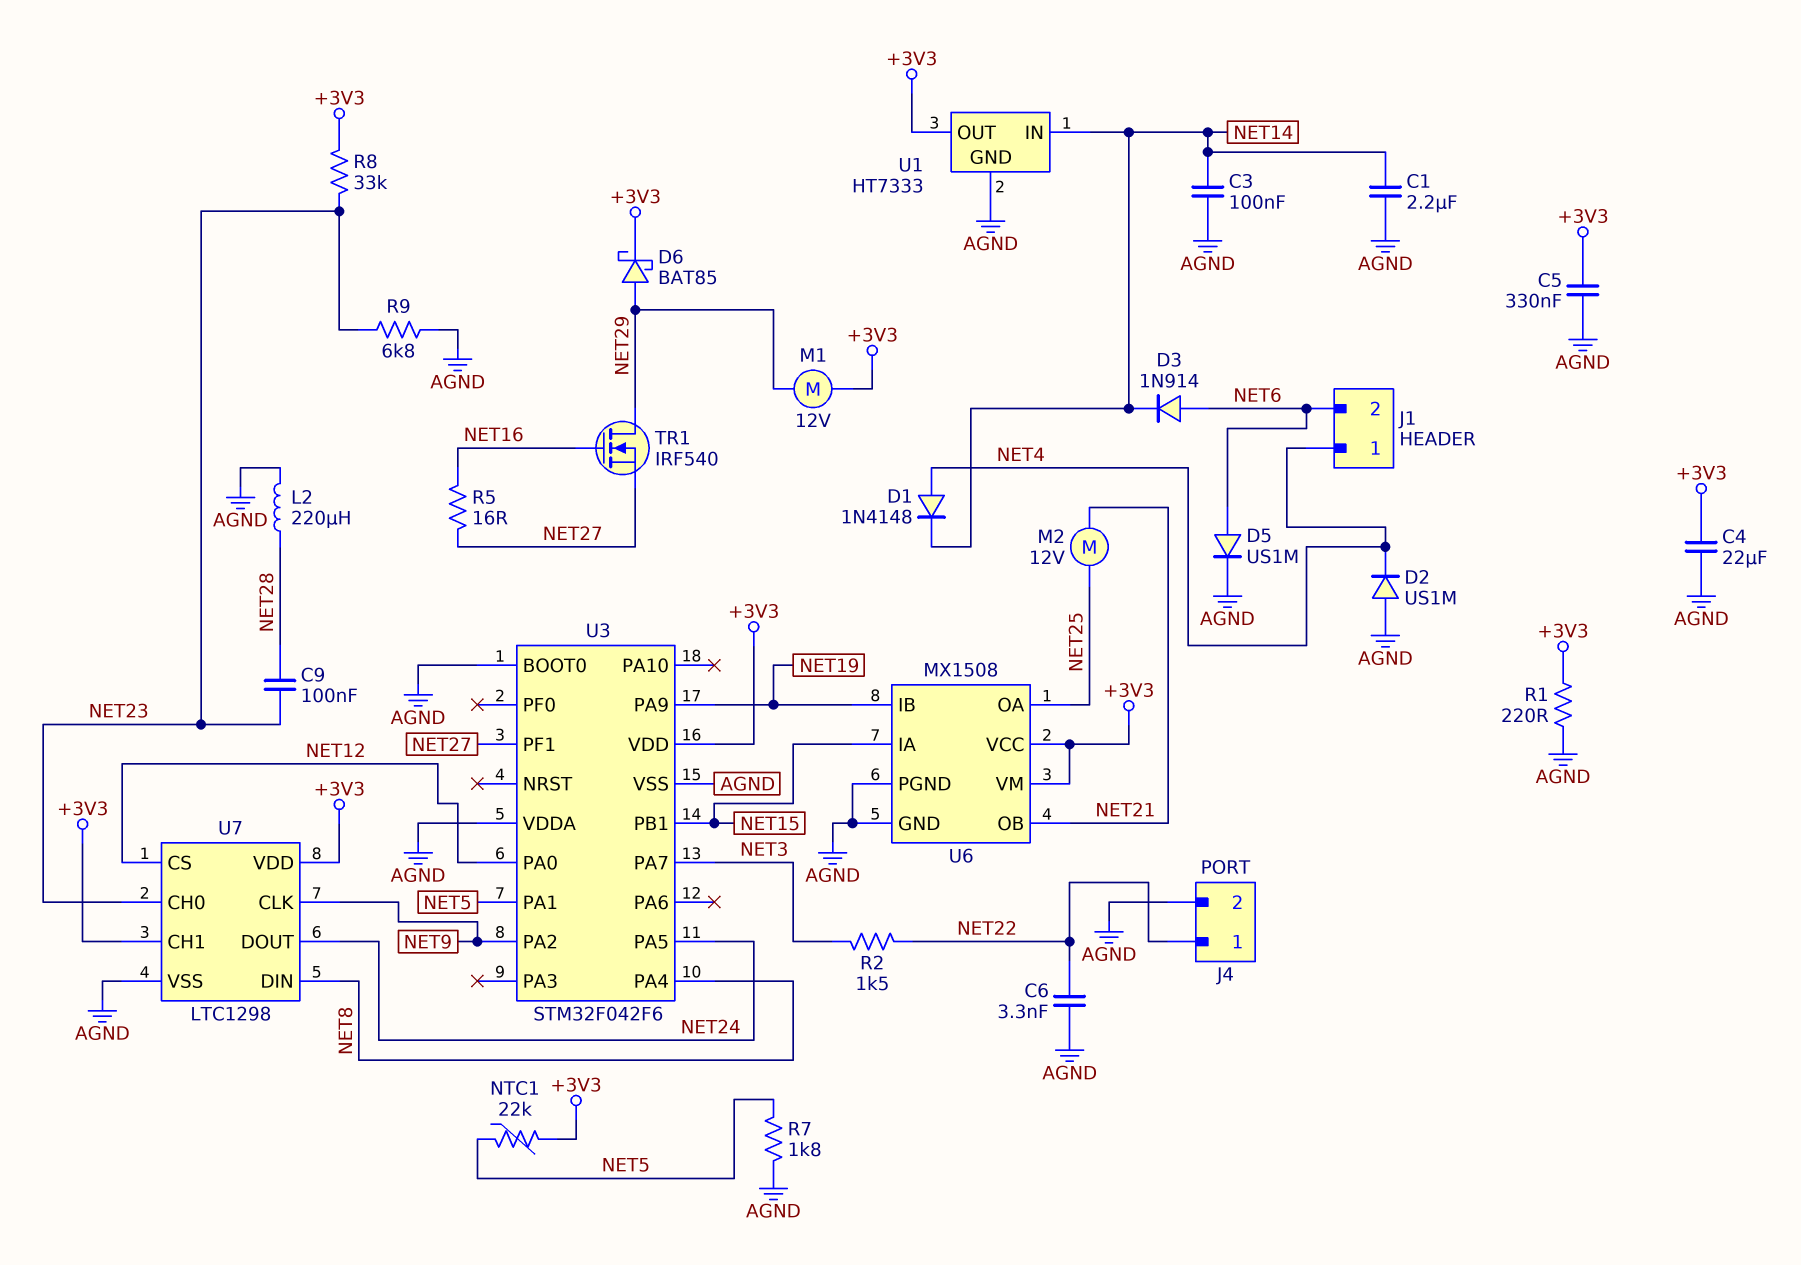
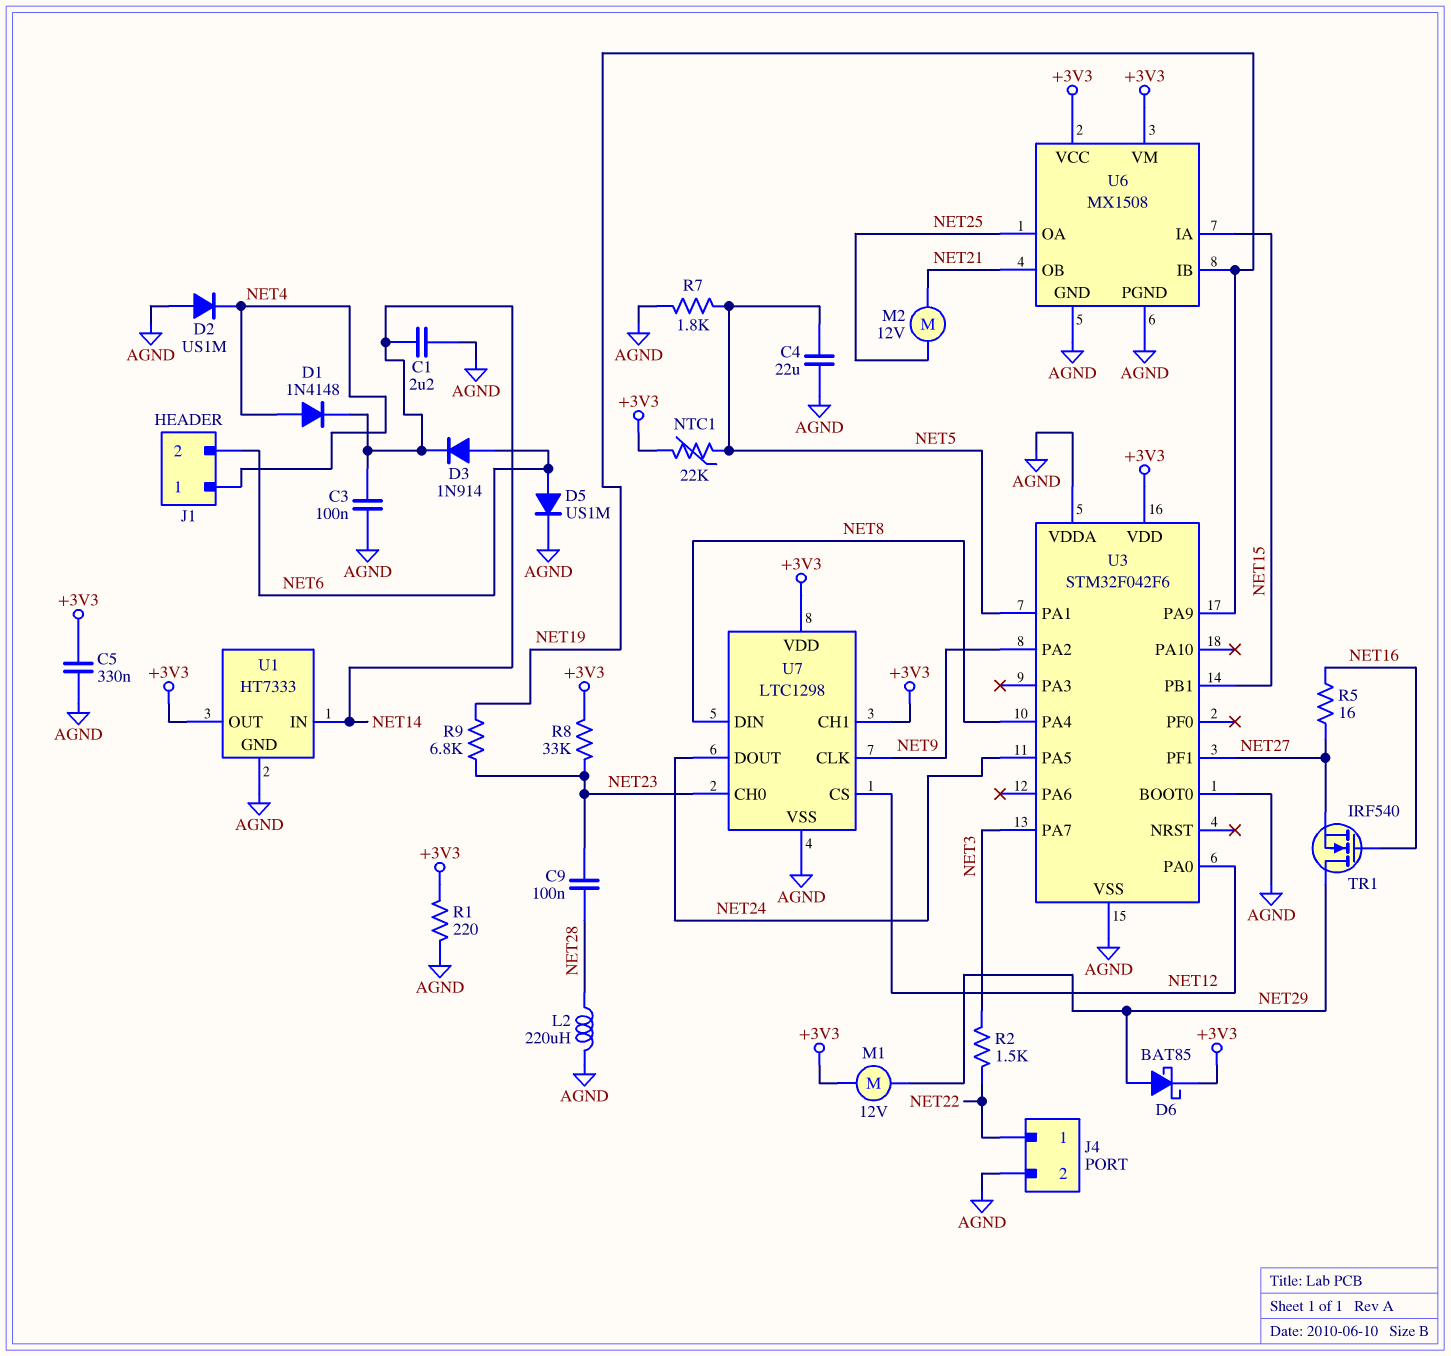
C4: 22uF (+3V3, AGND) -> 22uF (AGND, NET5)
C6: 3.3nF (AGND, NET22) -> none
R9: 6.8k (AGND, NET23) -> 6.8k (NET19, NET23)

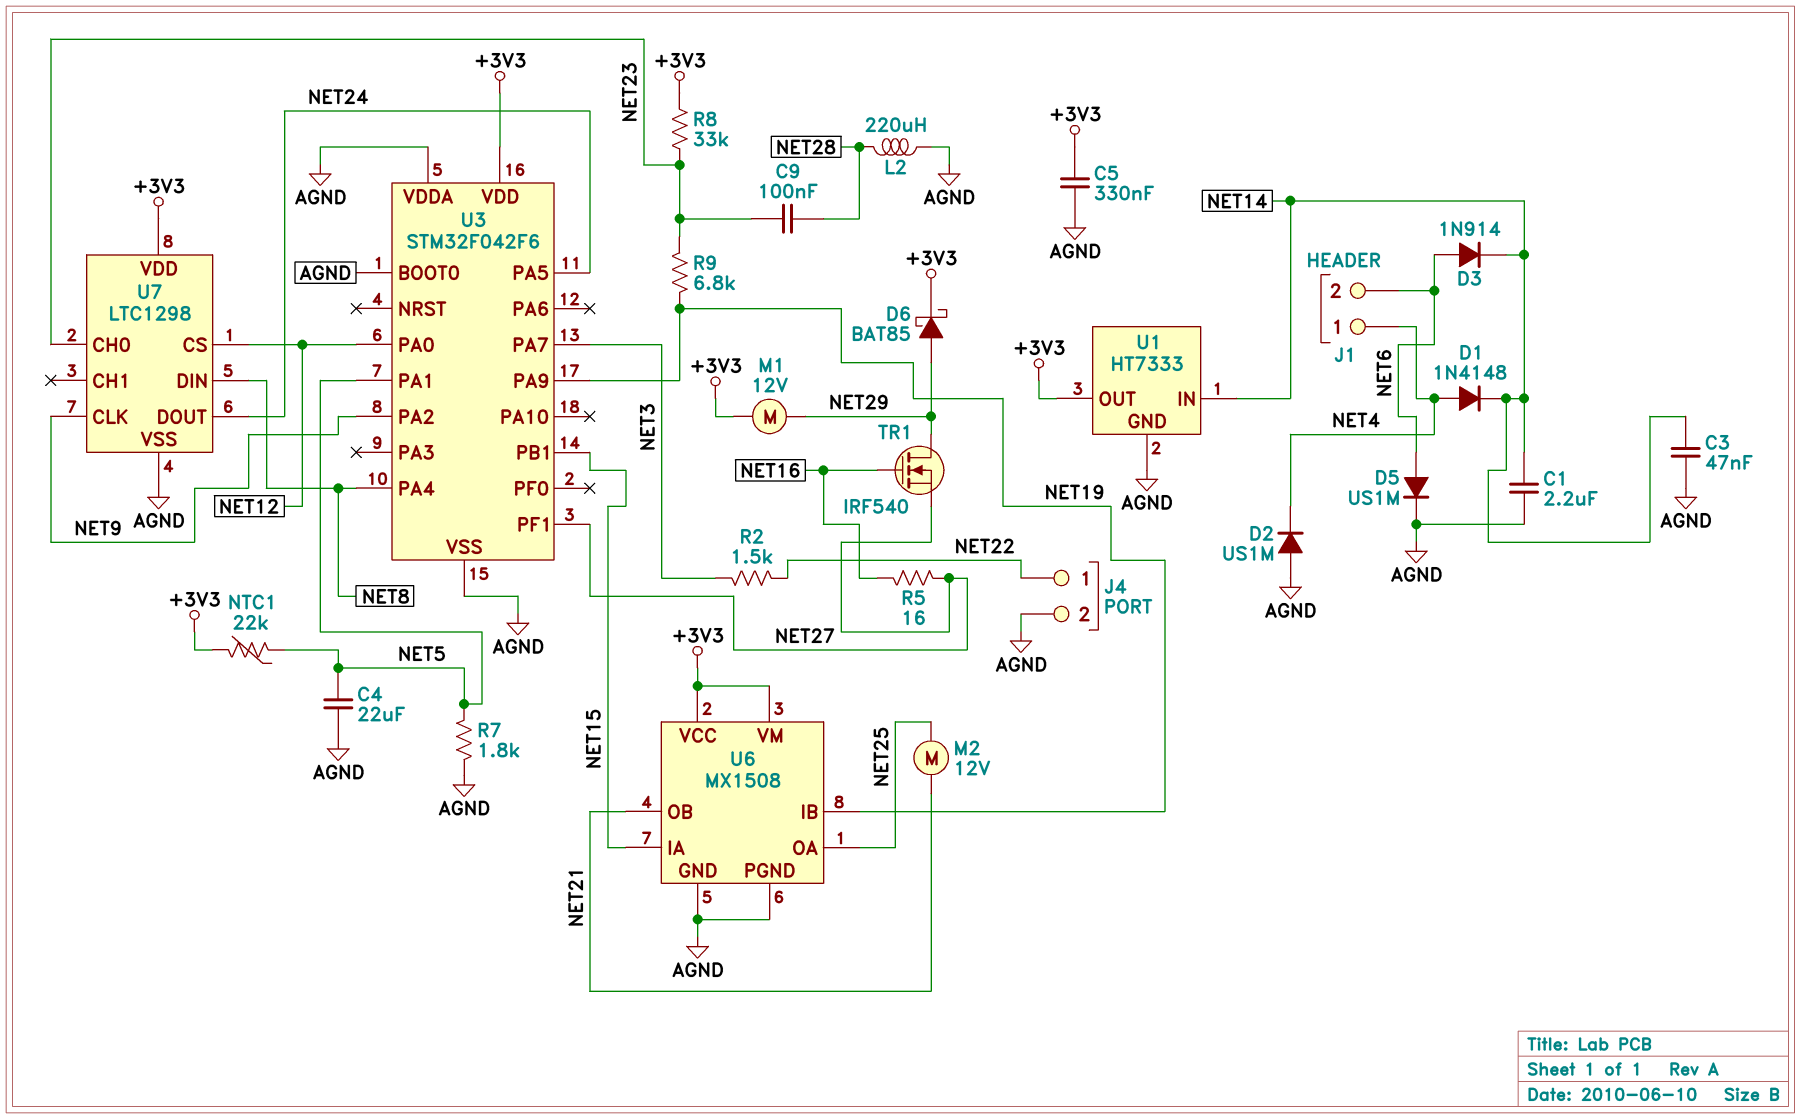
C3: 100nF (AGND, NET14) -> 47nF (AGND, NET14)
R1: 220 (+3V3, AGND) -> none
U7 pin CH1: +3V3 -> none

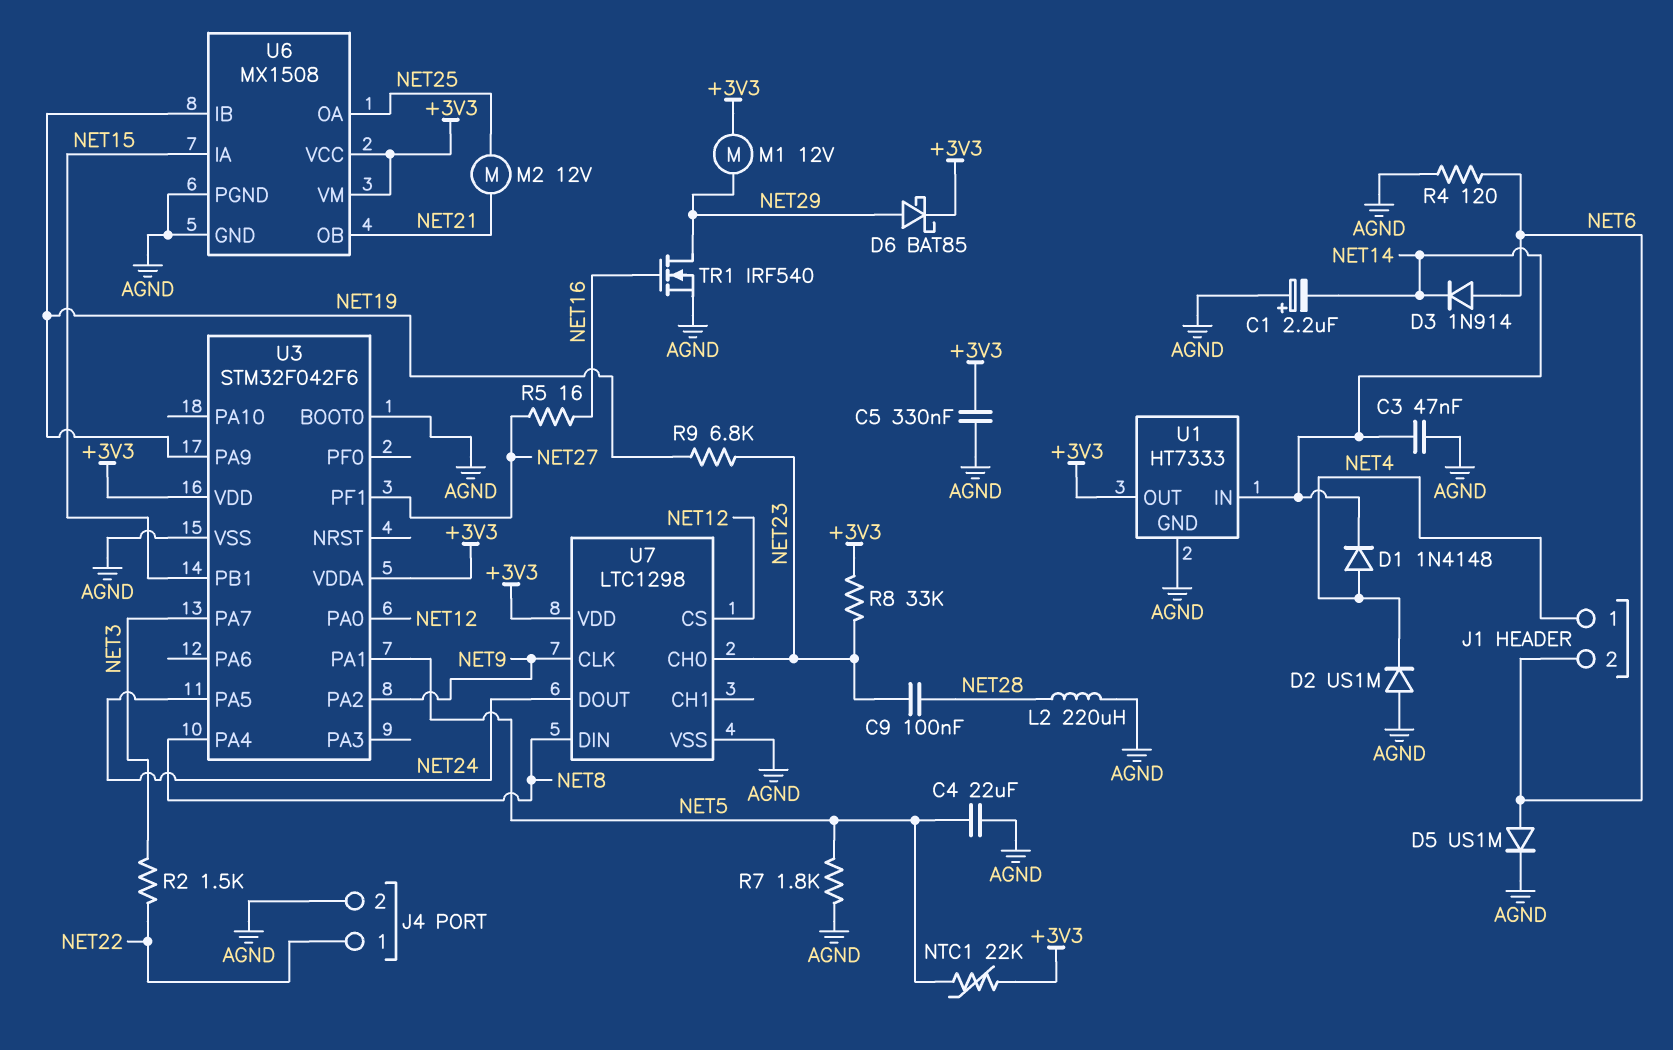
C1: 2.2uF (AGND, NET14) -> 2.2uF (plus AGND, minus NET14)
R4: none -> 120 (AGND, NET6)
TR1: NMOS IRF540 (G NET16, D NET29, S NET27) -> NMOS IRF540 (G NET16, D NET29, S AGND)
U3 pin VDDA: AGND -> +3V3

